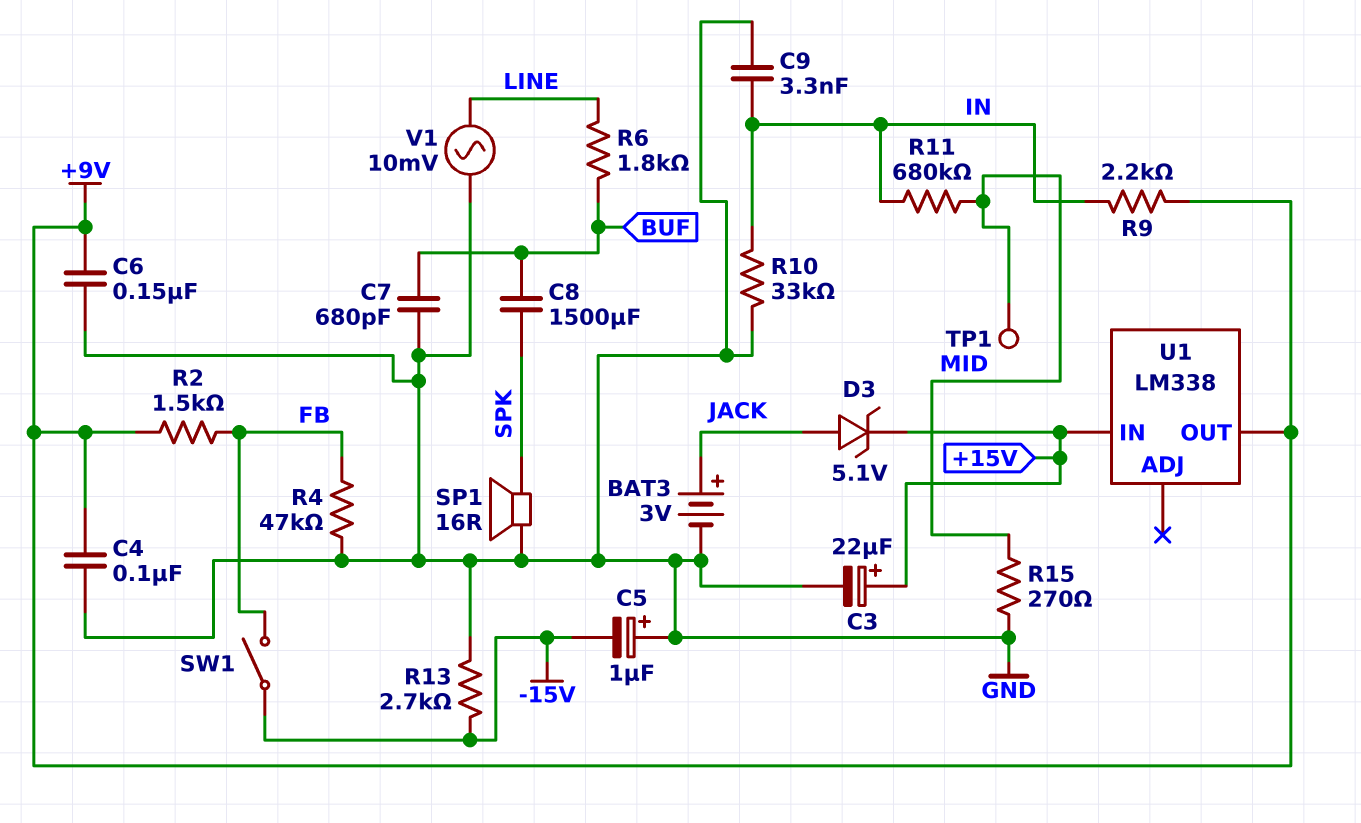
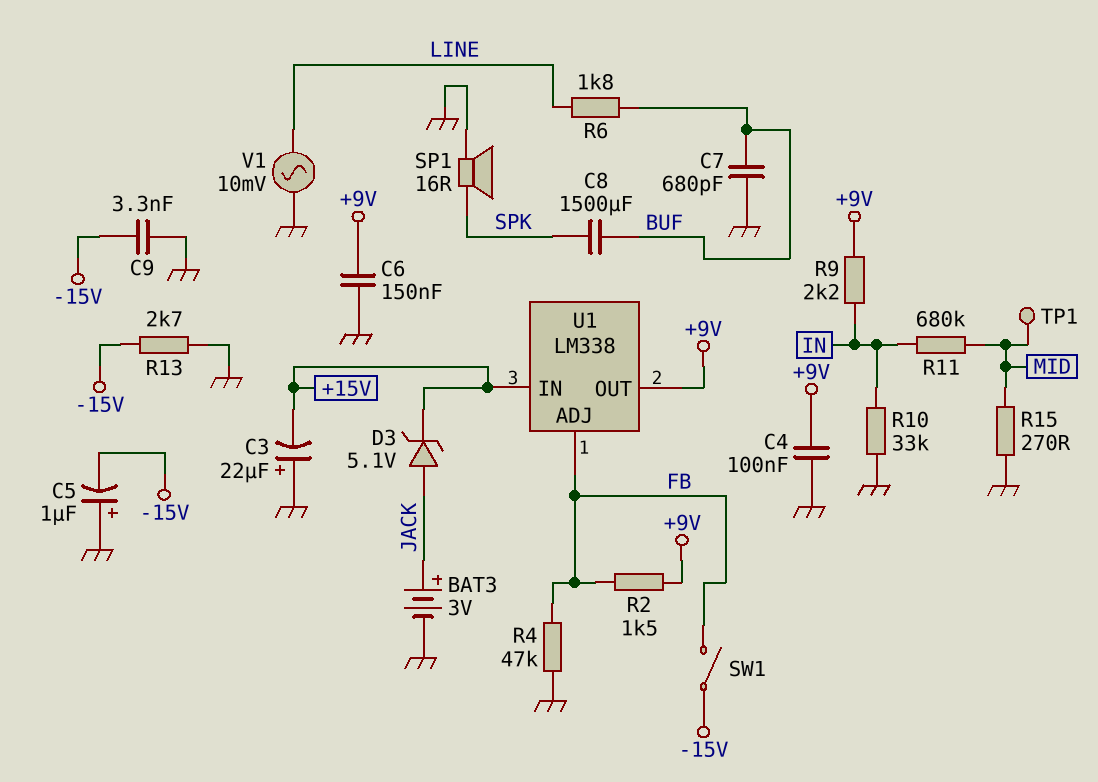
C3: 22uF (plus +15V, minus GND) -> 22uF (plus GND, minus +15V)
C9: 3.3nF (GND, IN) -> 3.3nF (-15V, GND)
U1 pin ADJ: none -> FB

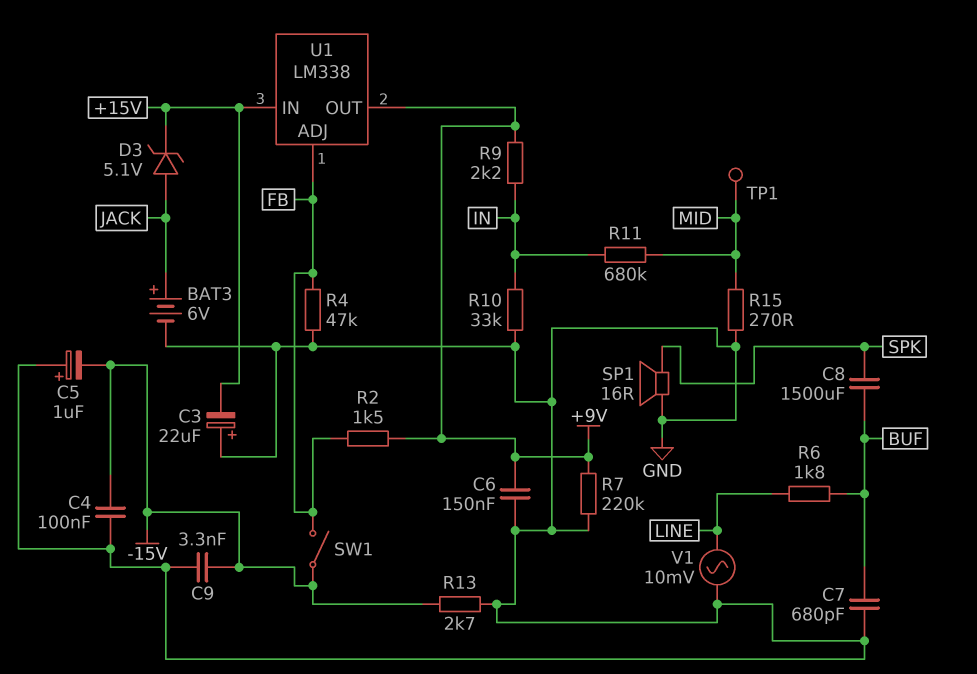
BAT3: 3V (plus JACK, minus GND) -> 6V (plus JACK, minus GND)
C4: 100nF (+9V, GND) -> 100nF (-15V, GND)
R7: none -> 220k (+9V, GND)

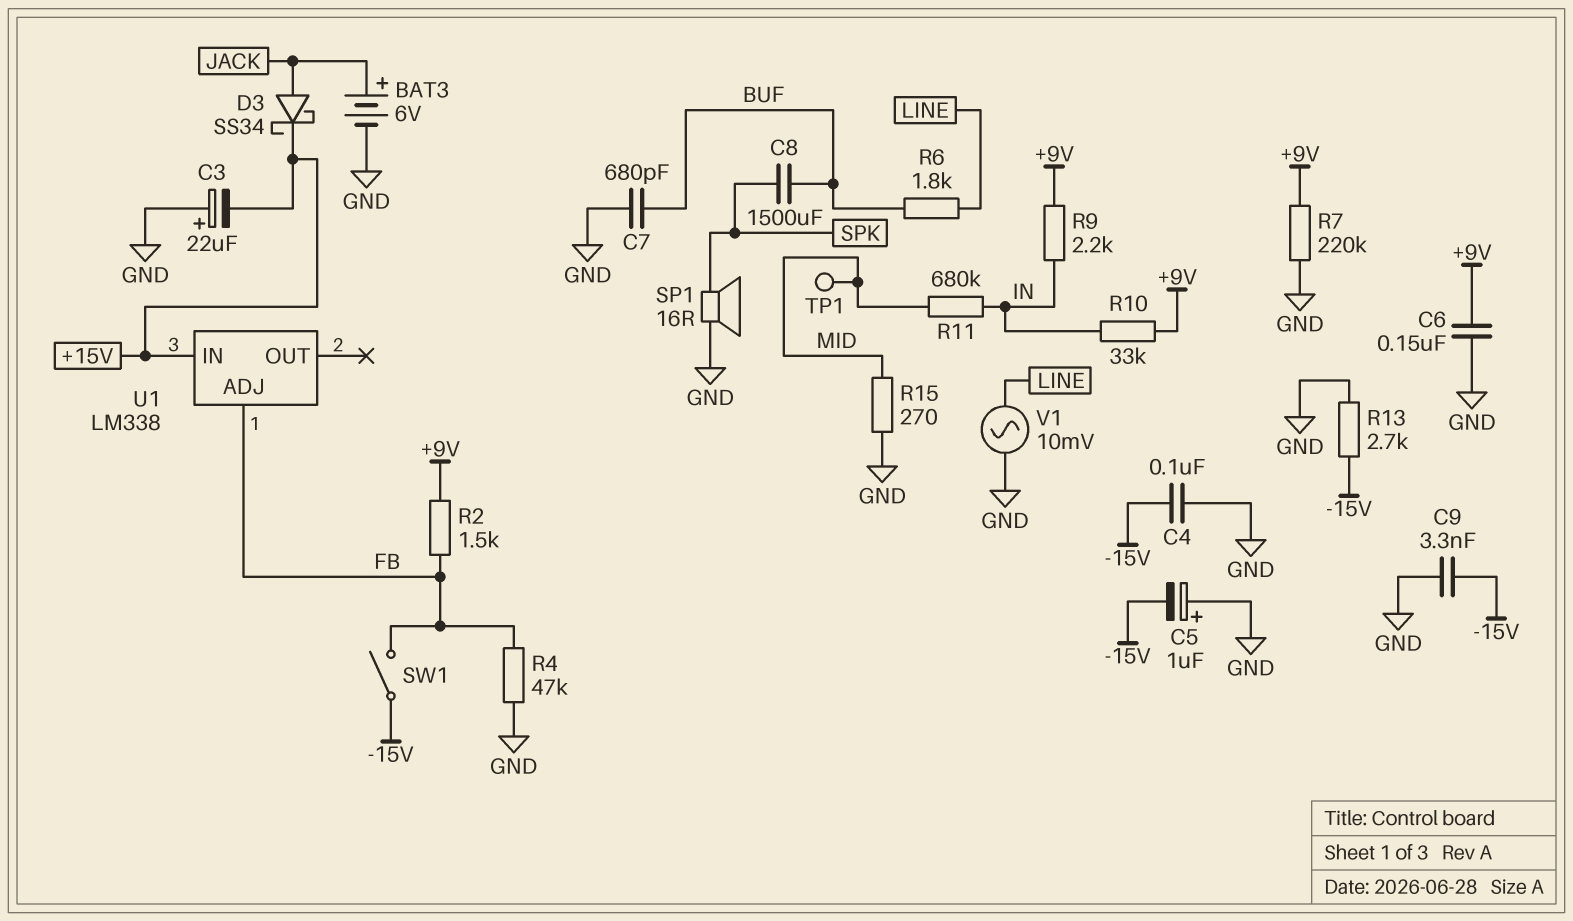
D3: zener 5.1V (A JACK, K +15V) -> schottky SS34 (A JACK, K +15V)
R10: 33k (GND, IN) -> 33k (+9V, IN)
U1 pin OUT: +9V -> none

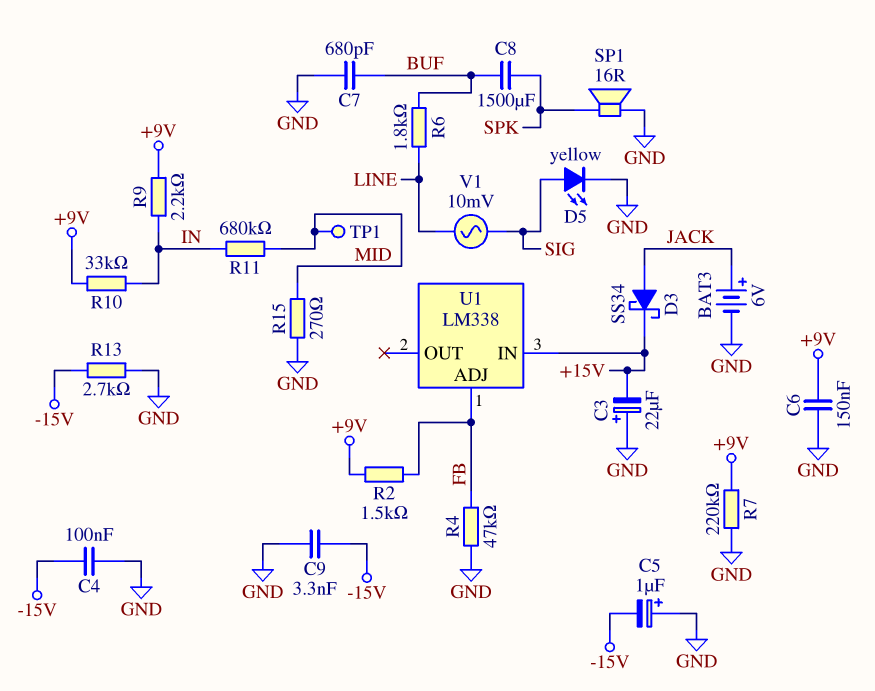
D5: none -> LED yellow (A SIG, K GND)
SW1: switch (-15V, FB) -> none
V1: AC 10mV (GND, LINE) -> AC 10mV (LINE, SIG)

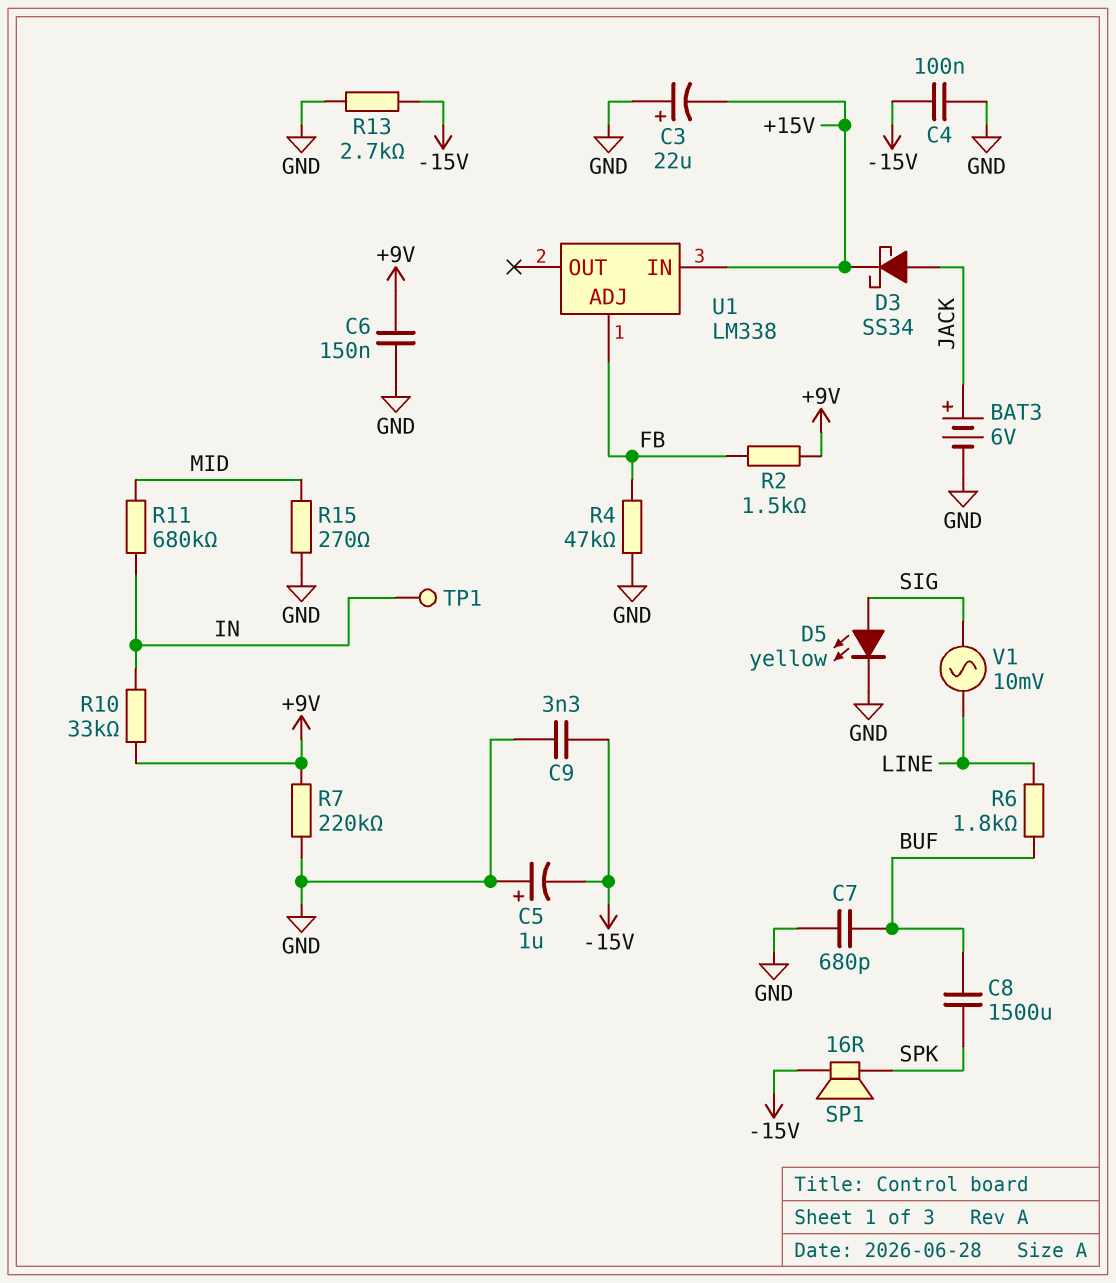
R9: 2.2k (+9V, IN) -> none
SP1: speaker 16R (GND, SPK) -> speaker 16R (-15V, SPK)
TP1: test point (MID) -> test point (IN)

